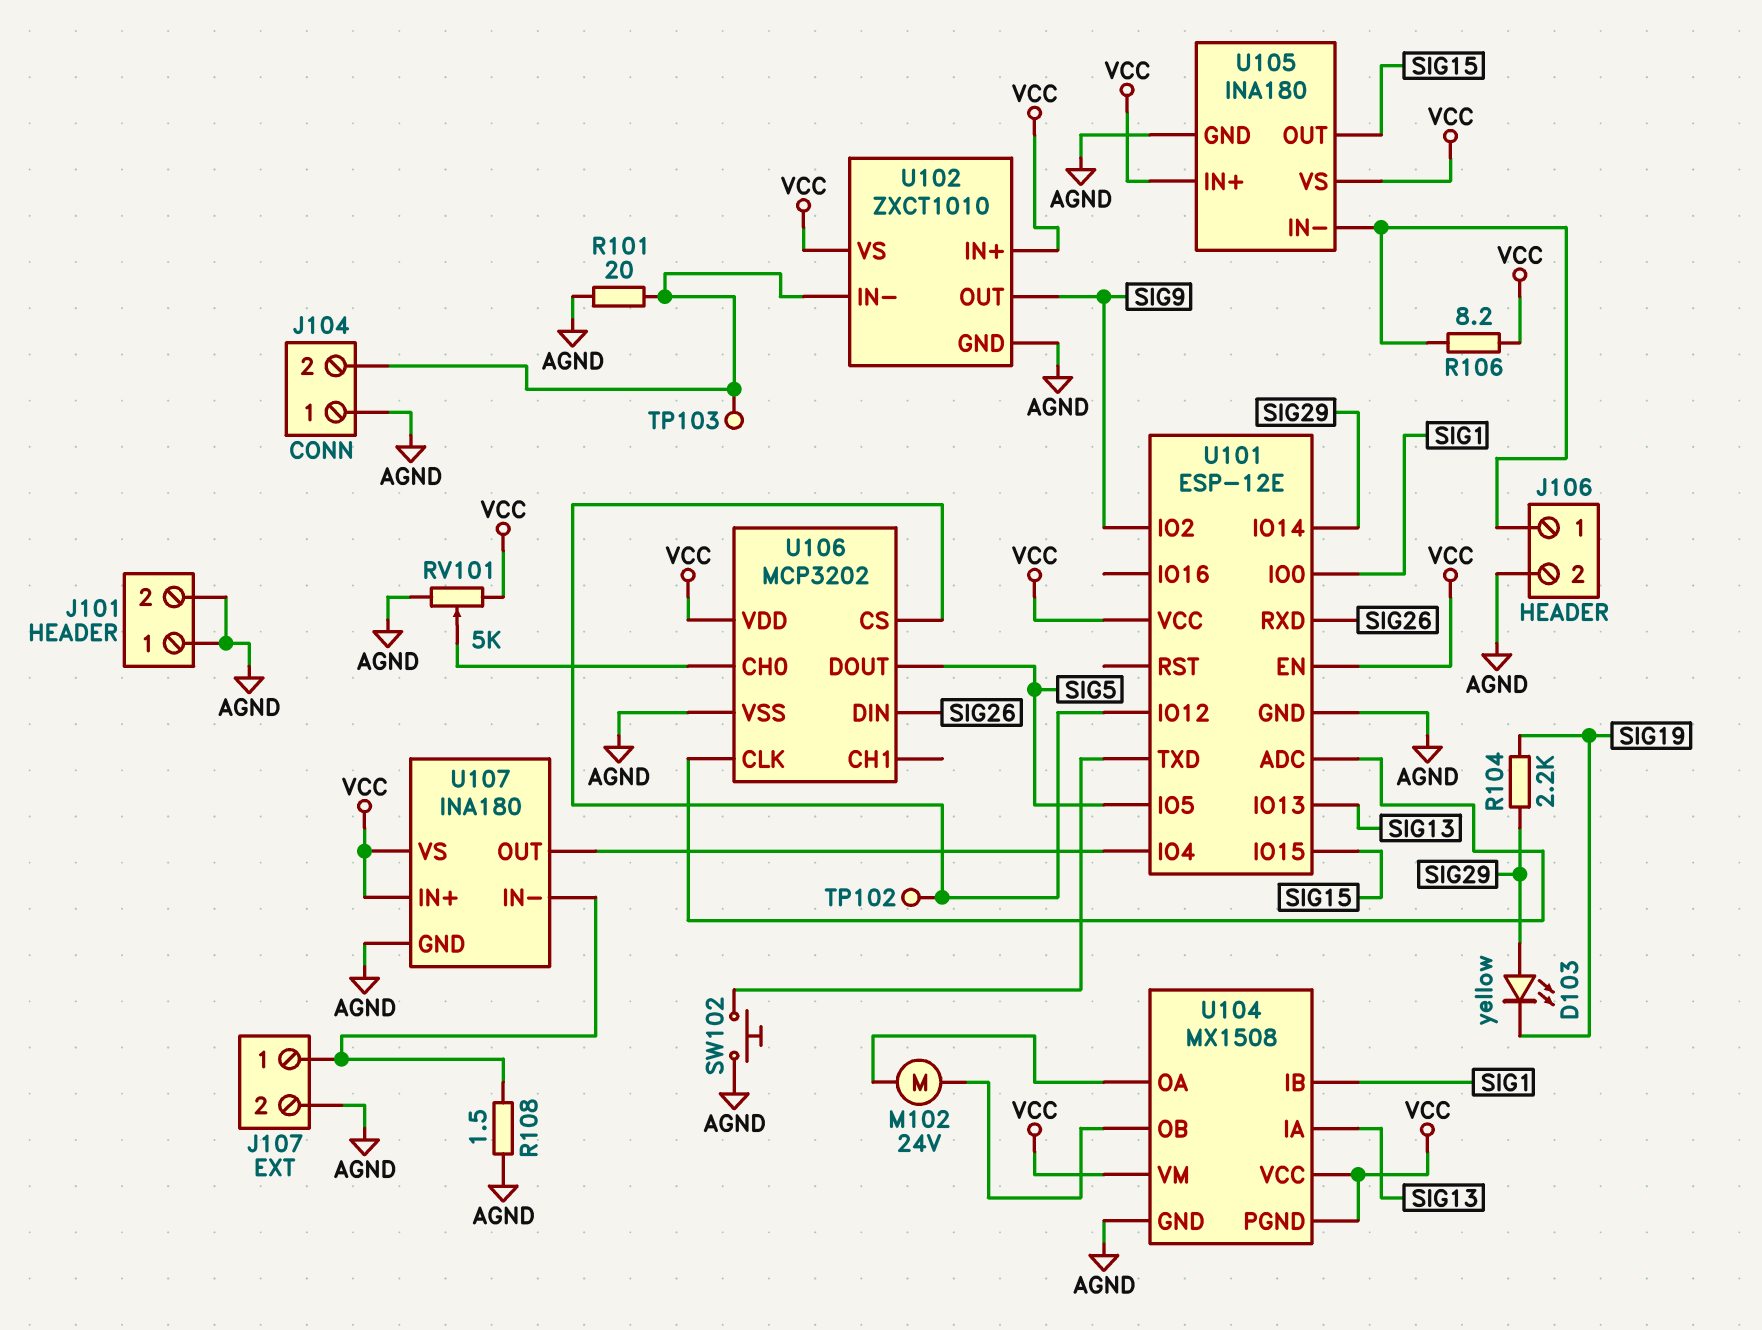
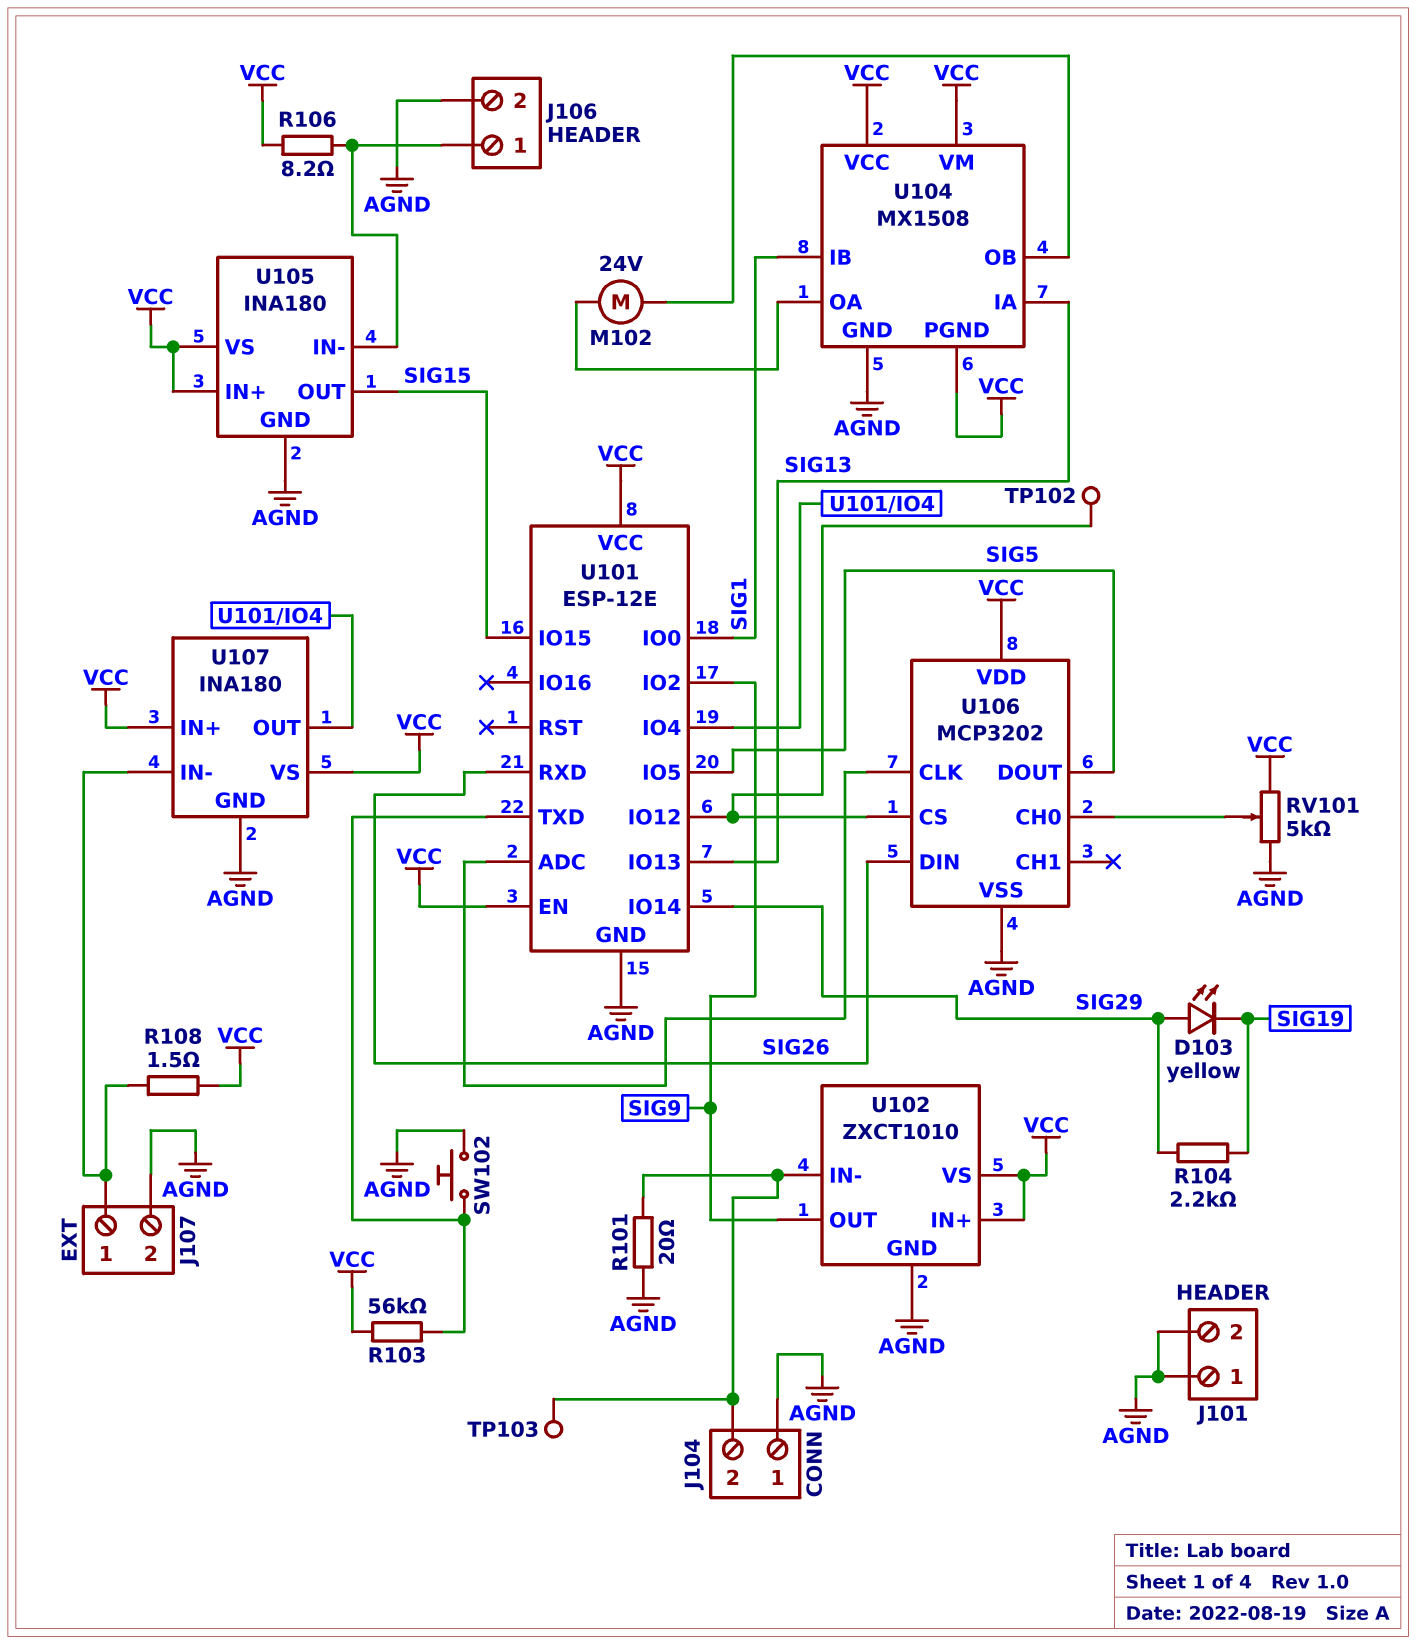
R103: none -> 56k (U101/TXD, VCC)
R108: 1.5 (AGND, J107/1) -> 1.5 (J107/1, VCC)

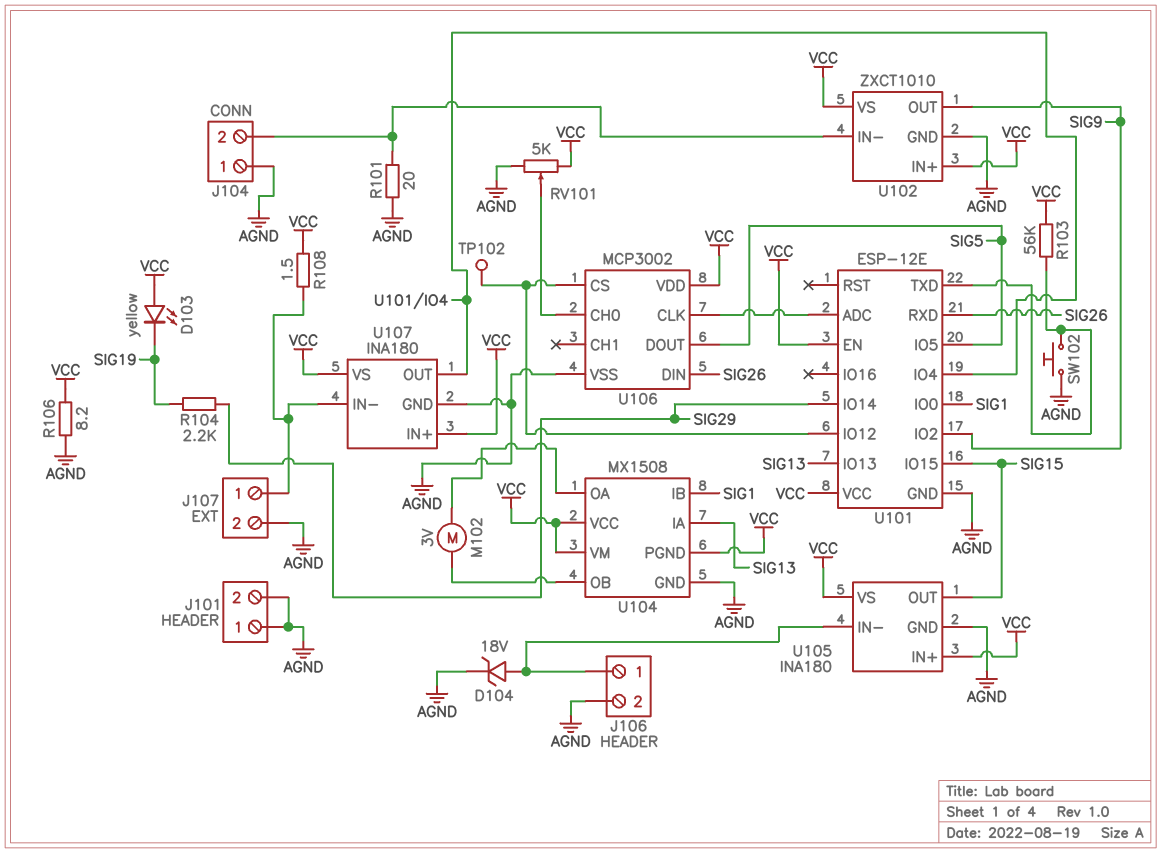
D103: LED yellow (A SIG29, K SIG19) -> LED yellow (A VCC, K SIG19)
D104: none -> zener 18V (A J106/1, K AGND)
M102: motor 24V (U104/OA, U104/OB) -> motor 3V (U104/OA, U104/OB)
R106: 8.2 (J106/1, VCC) -> 8.2 (AGND, VCC)
TP103: test point (J104/2) -> none
U106: MCP3202 -> MCP3002

